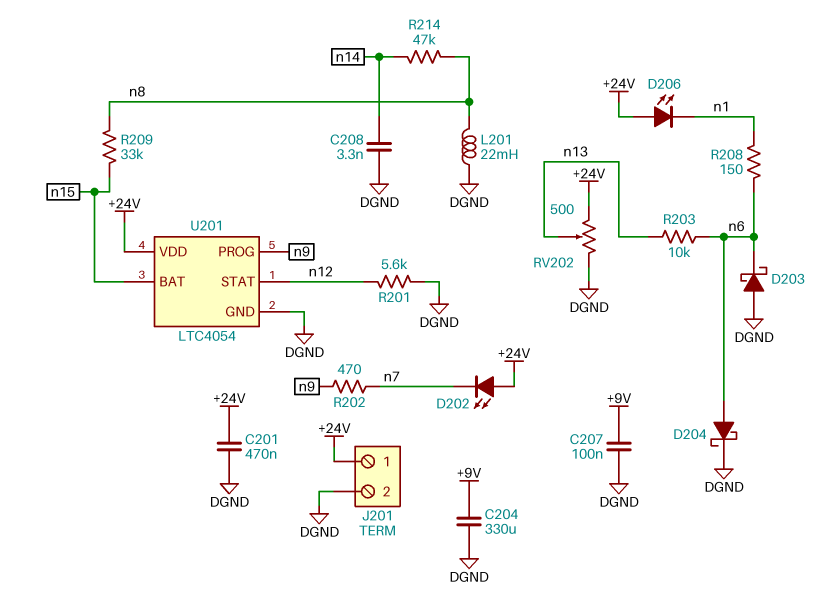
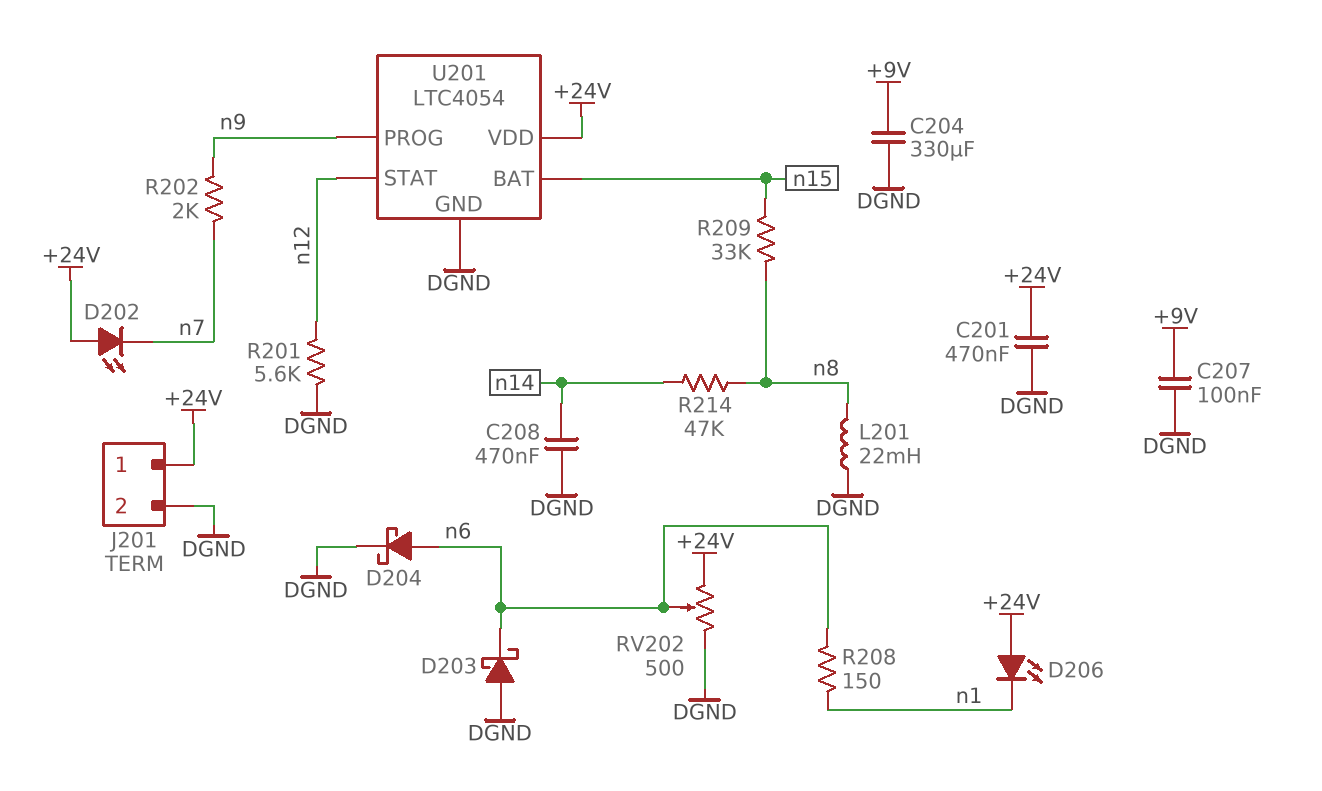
C208: 3.3nF (DGND, n14) -> 470nF (DGND, n14)
R202: 470 (n7, n9) -> 2k (n7, n9)
R203: 10k (n6, n13) -> none
RV202: 500 (+24V, DGND, wiper n13) -> 500 (+24V, DGND, wiper n6)

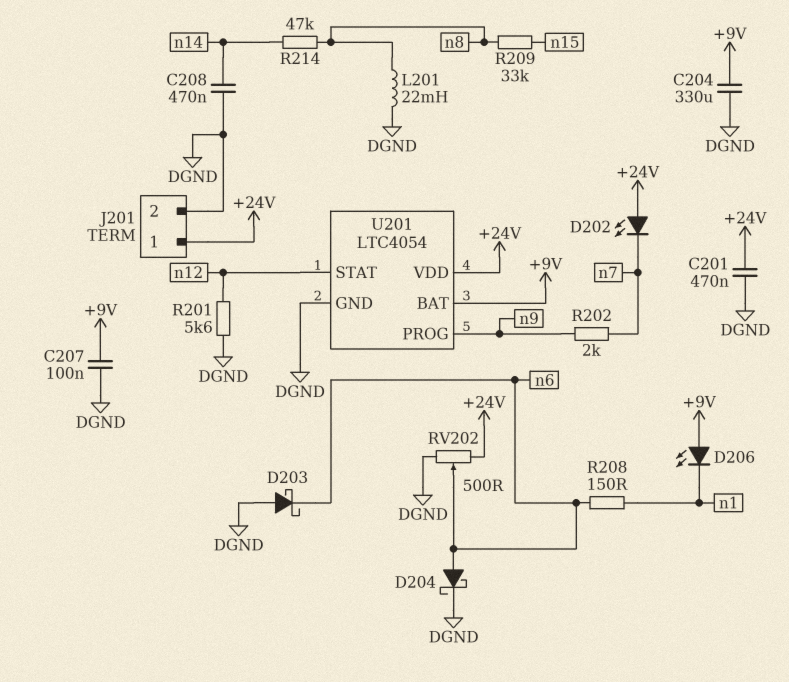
D206: LED (A +24V, K n1) -> LED (A +9V, K n1)
U201 pin BAT: n15 -> +9V

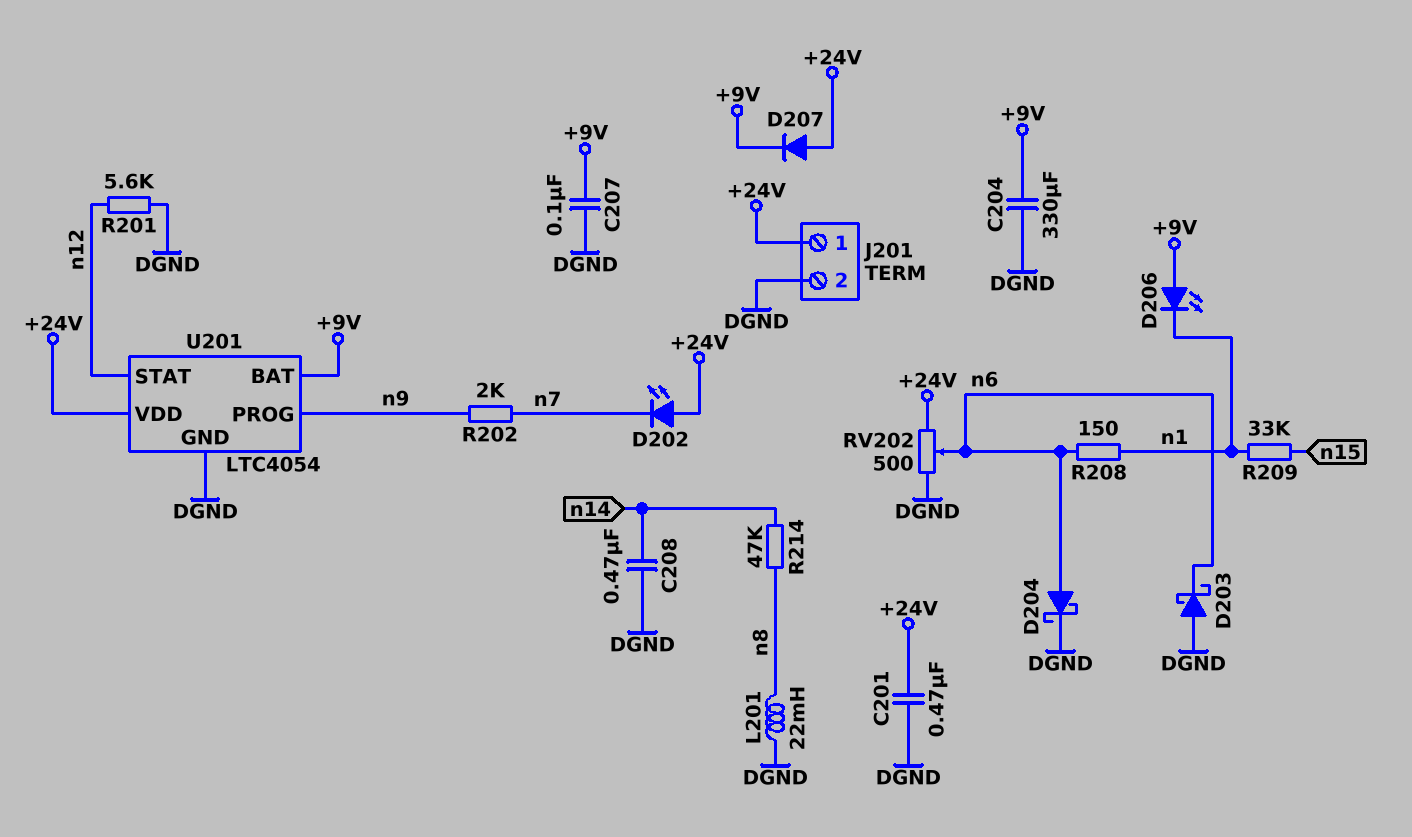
D207: none -> diode (A +24V, K +9V)
R209: 33k (n8, n15) -> 33k (n1, n15)

